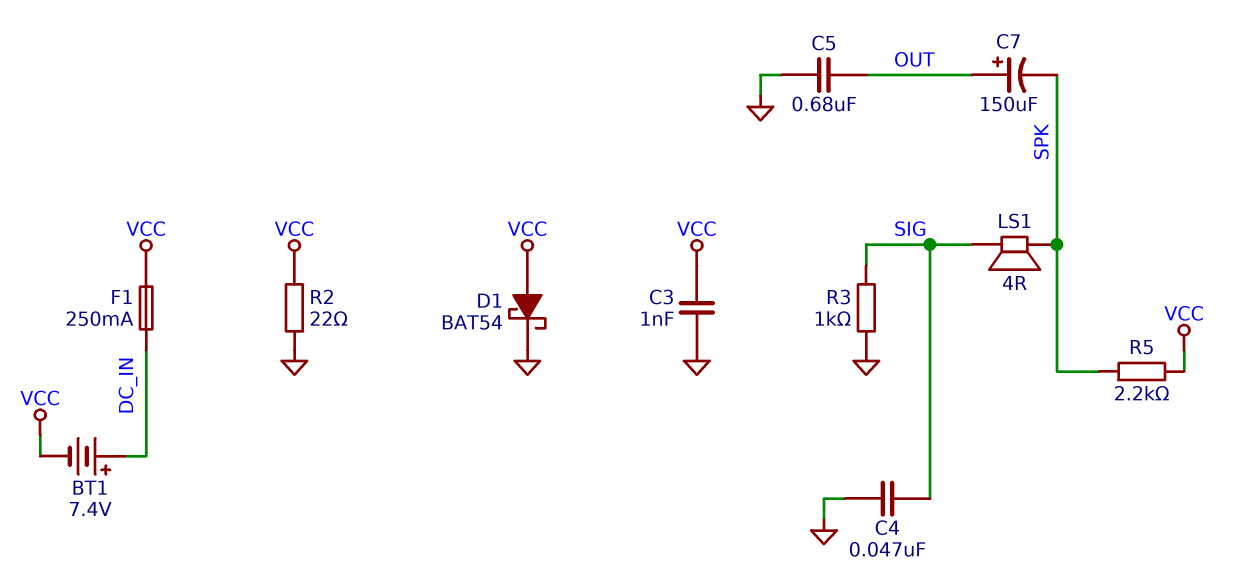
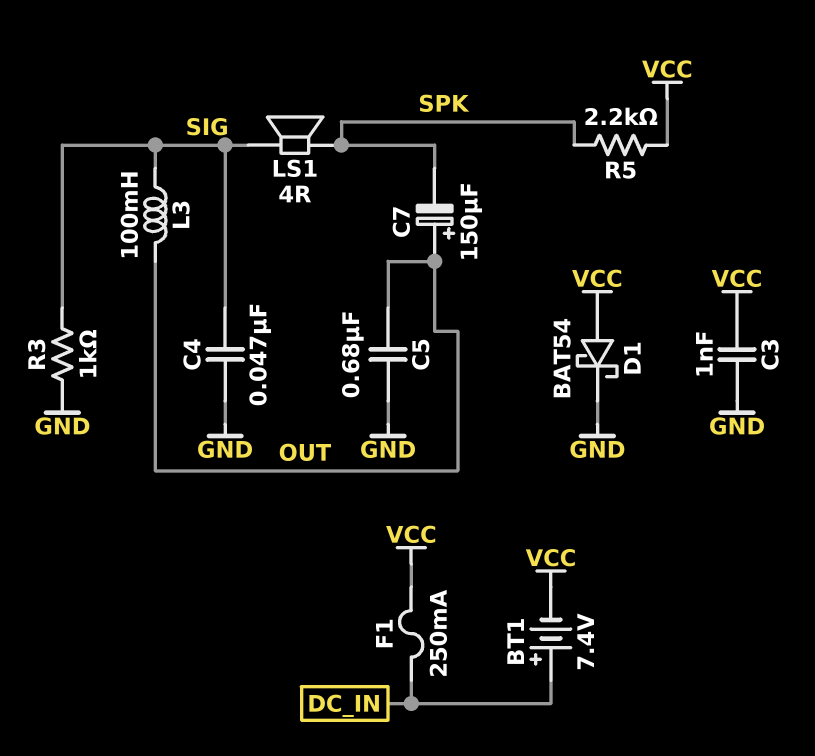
L3: none -> 100mH (OUT, SIG)
R2: 22 (GND, VCC) -> none

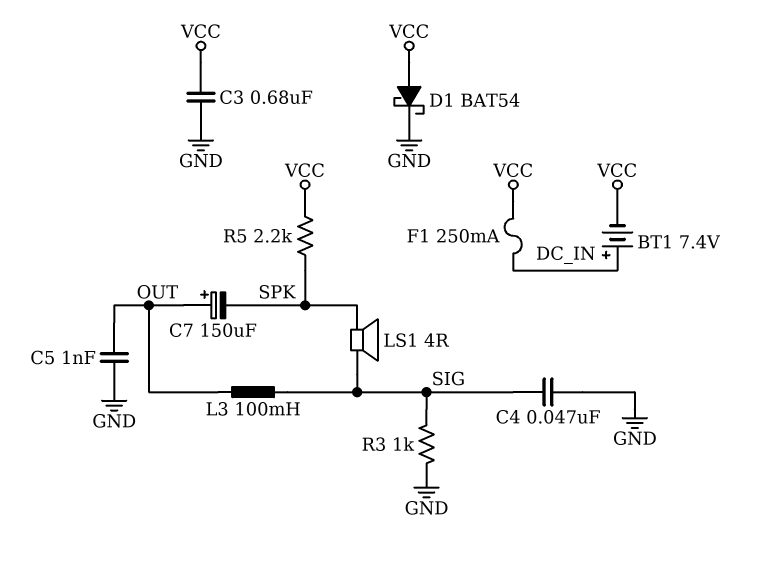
C3: 1nF (GND, VCC) -> 680nF (GND, VCC)
C5: 680nF (GND, OUT) -> 1nF (GND, OUT)

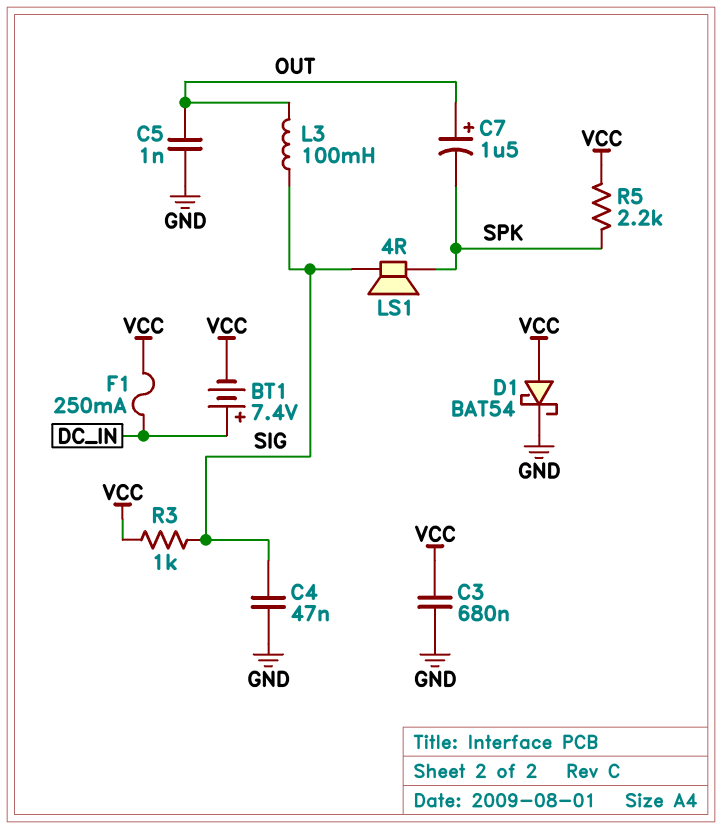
C7: 150uF (plus OUT, minus SPK) -> 1.5uF (plus OUT, minus SPK)
R3: 1k (GND, SIG) -> 1k (SIG, VCC)

